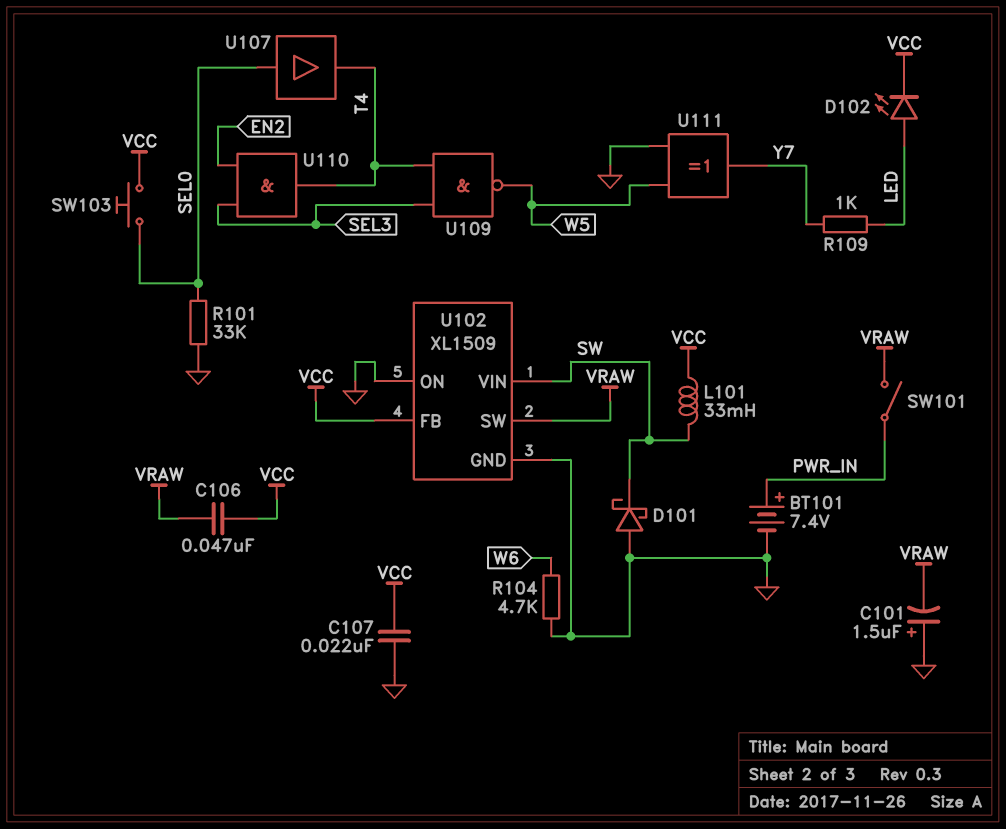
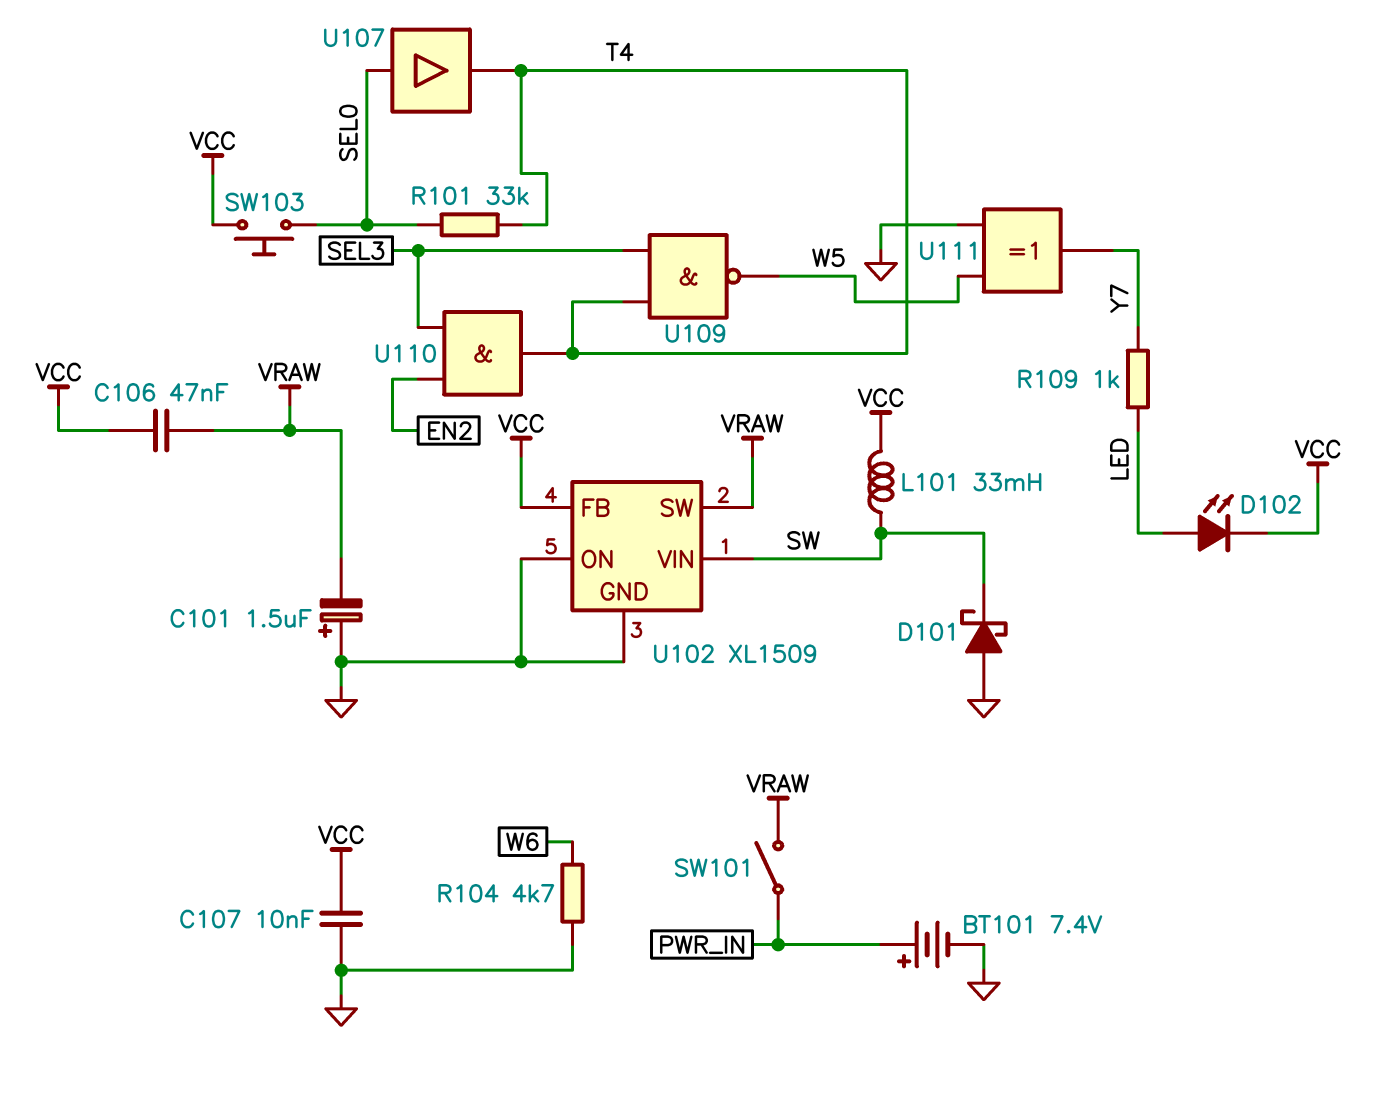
C107: 22nF (GND, VCC) -> 10nF (GND, VCC)
R101: 33k (GND, SEL0) -> 33k (SEL0, T4)

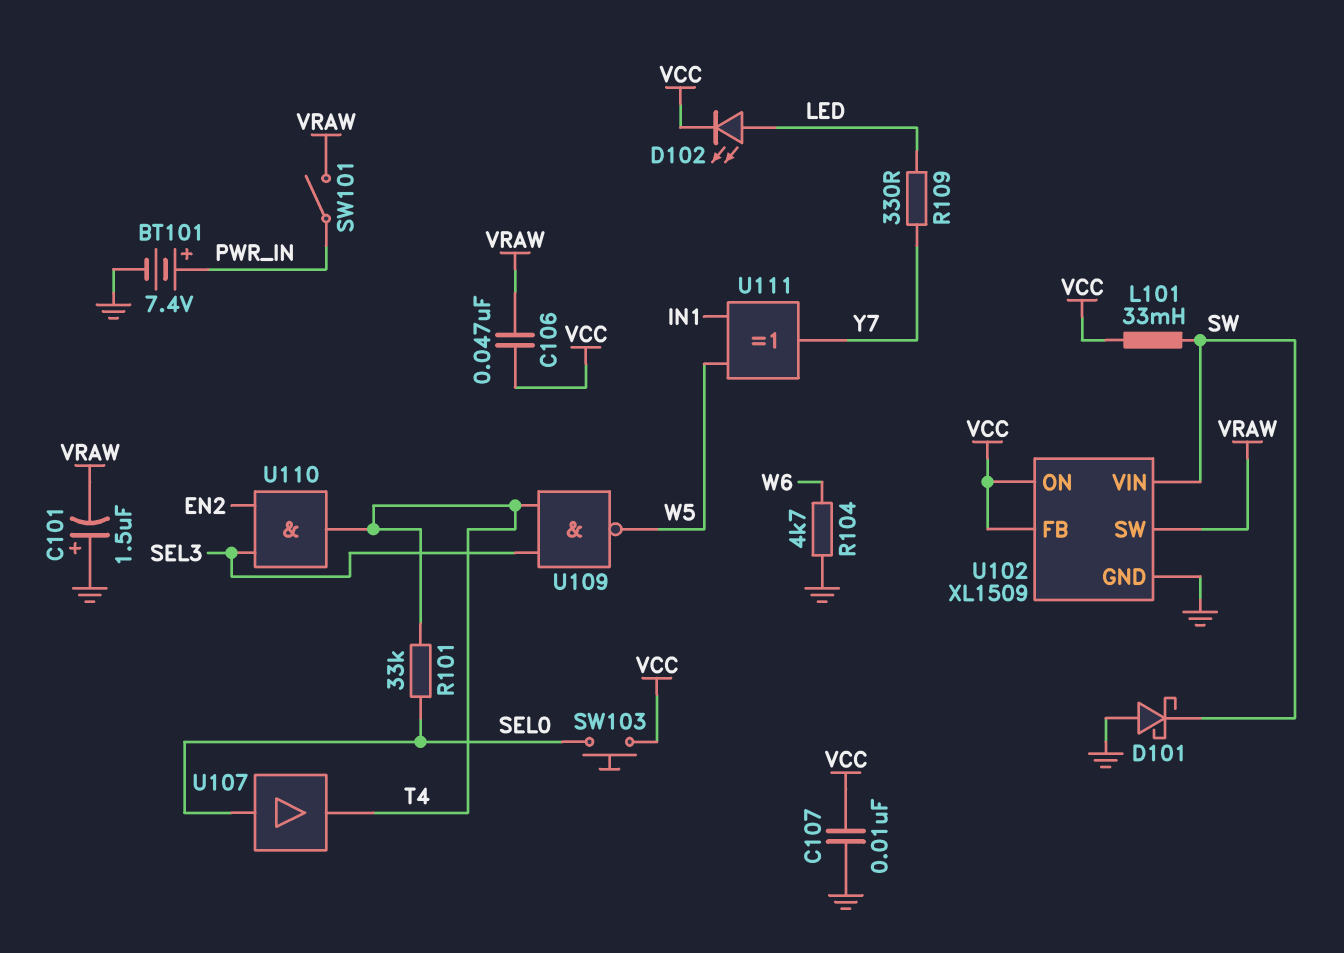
R109: 1k (LED, Y7) -> 330 (LED, Y7)
U102 pin ON: GND -> VCC
U111: XOR (in GND, in W5, out Y7) -> XOR (in IN1, in W5, out Y7)

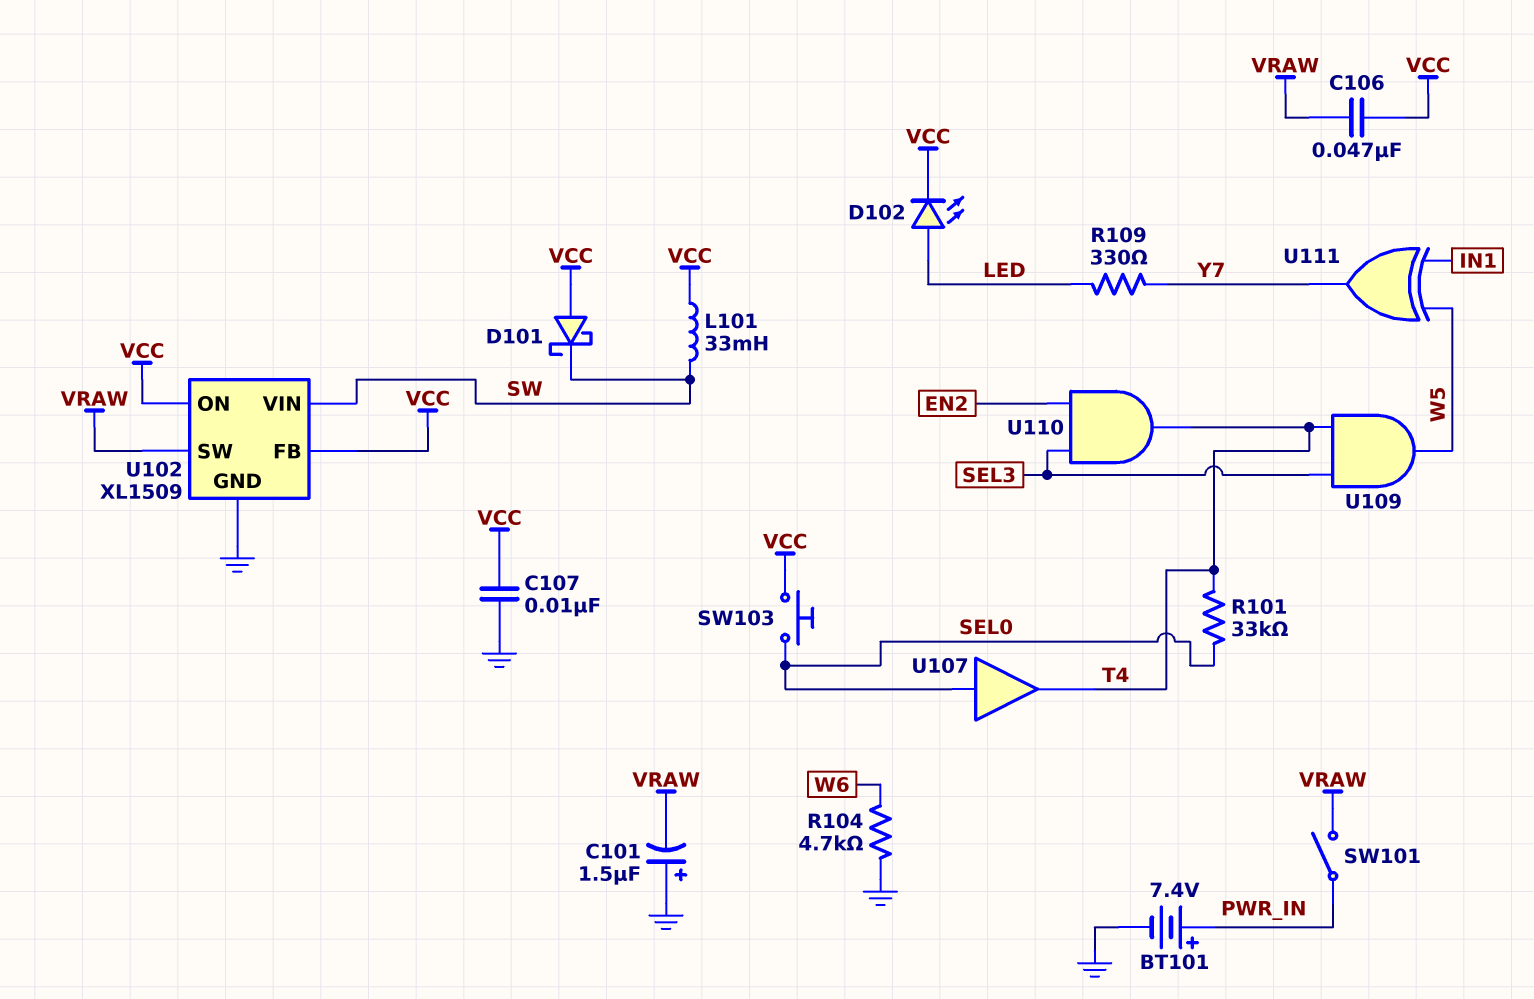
D101: schottky (A GND, K SW) -> schottky (A VCC, K SW)
U109: NAND (in SEL3, in T4, out W5) -> AND (in SEL3, in T4, out W5)

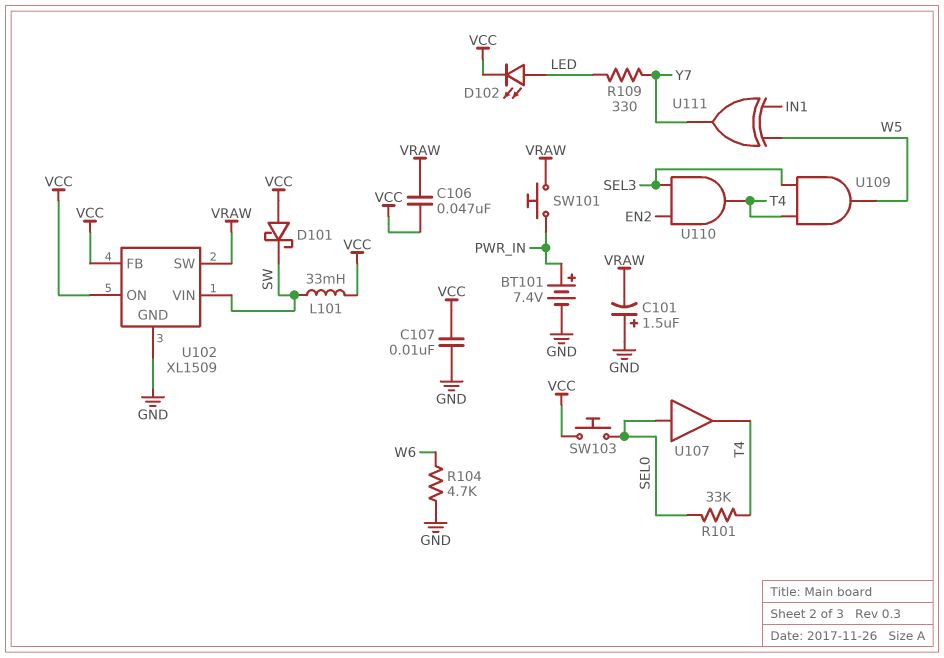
SW101: switch (PWR_IN, VRAW) -> button (PWR_IN, VRAW)

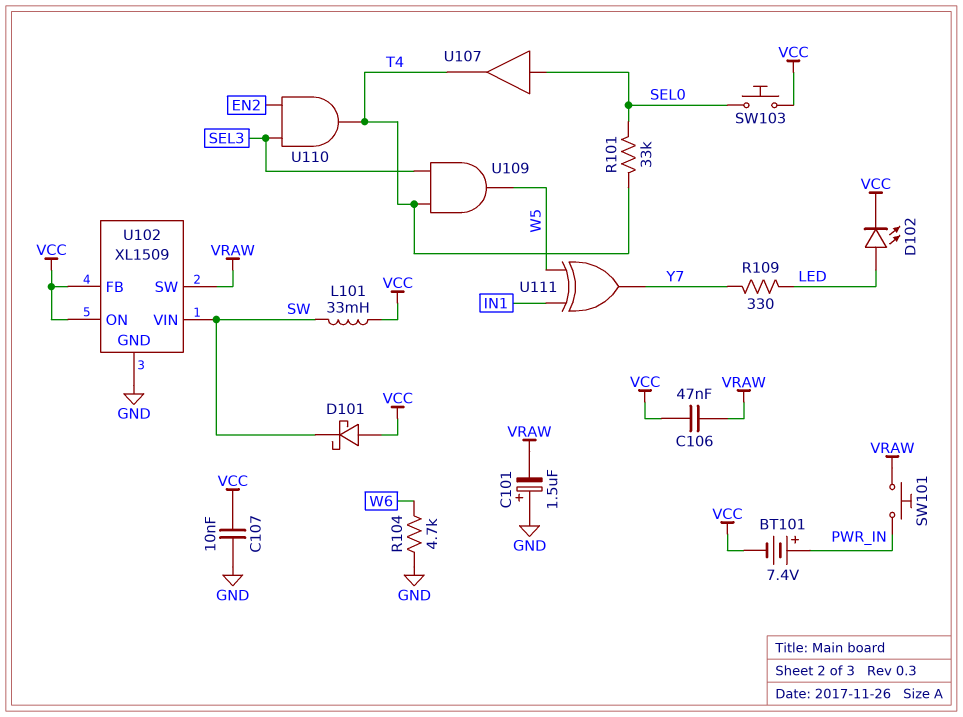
BT101: 7.4V (plus PWR_IN, minus GND) -> 7.4V (plus PWR_IN, minus VCC)

